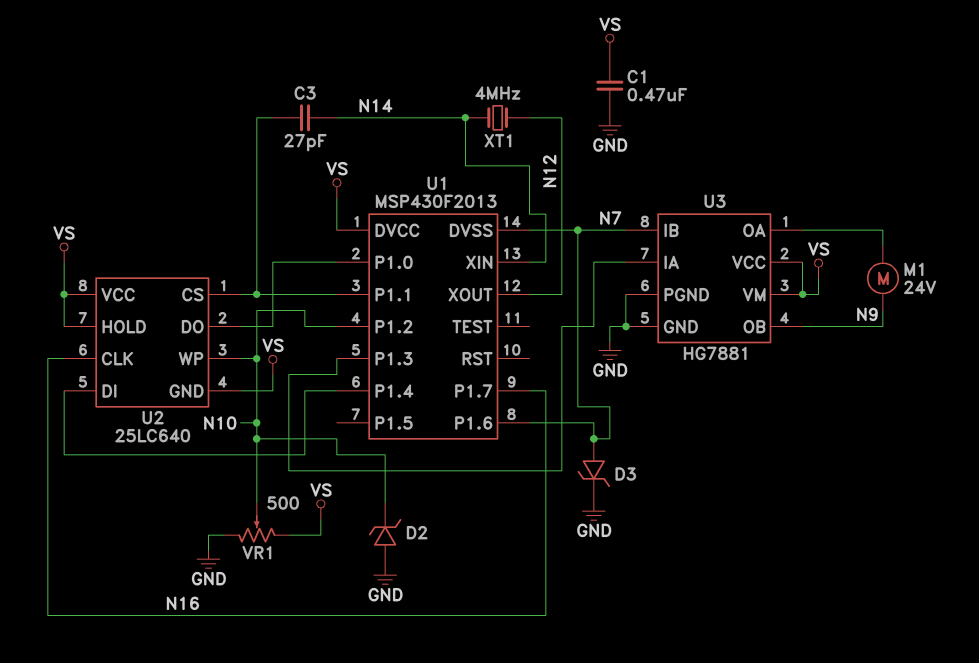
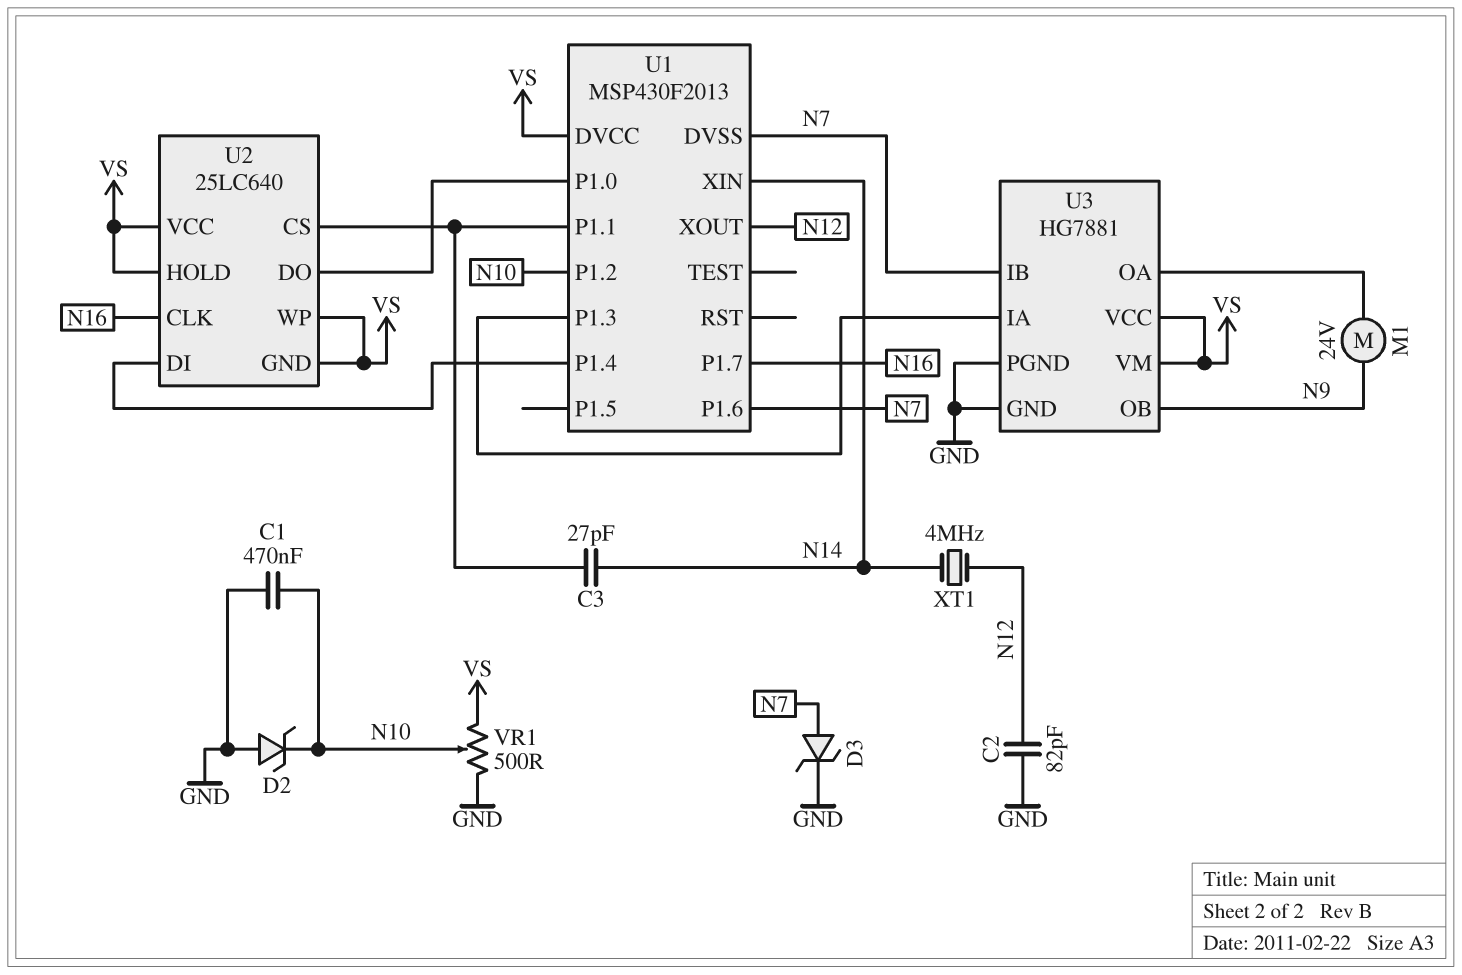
C1: 470nF (GND, VS) -> 470nF (GND, N10)
C2: none -> 82pF (GND, N12)
U2 pin WP: N10 -> VS

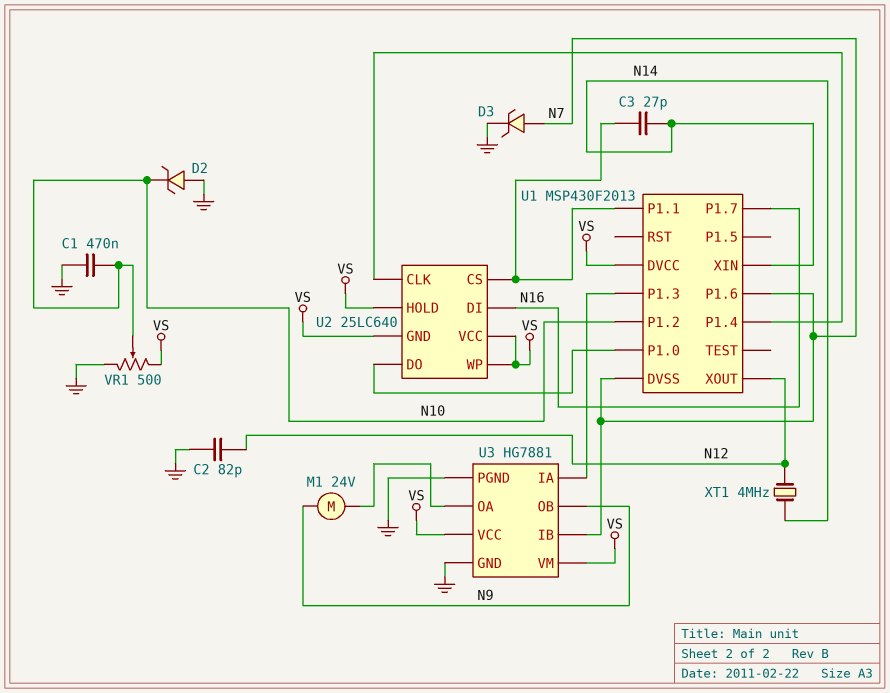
U2 pin CLK: N16 -> U1/P1.4
U2 pin DI: U1/P1.4 -> N16

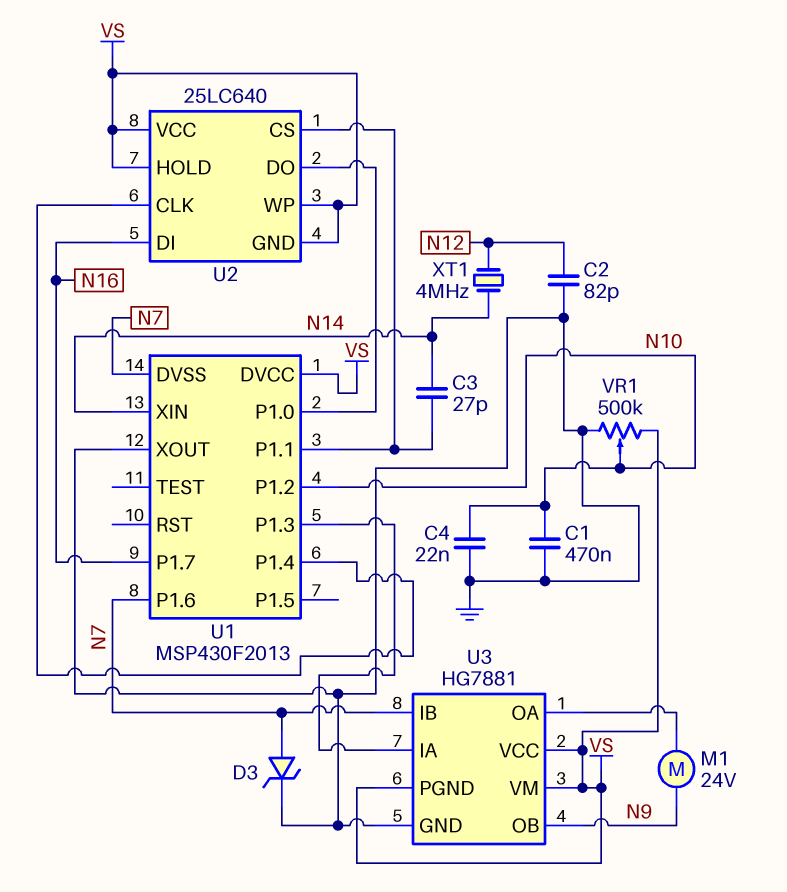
C4: none -> 22nF (GND, N10)
D2: zener (A GND, K N10) -> none
U1 pin XOUT: N12 -> GND
U3 pin PGND: GND -> VS
VR1: 500 (GND, VS, wiper N10) -> 500k (GND, VS, wiper N10)

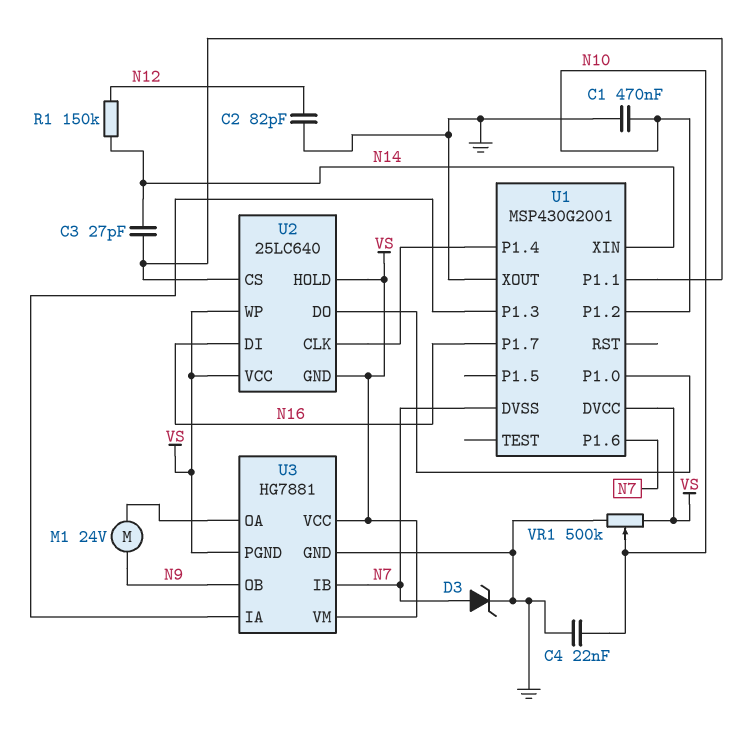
R1: none -> 150k (N12, N14)
U1: MSP430F2013 -> MSP430G2001
XT1: 4MHz (N12, N14) -> none

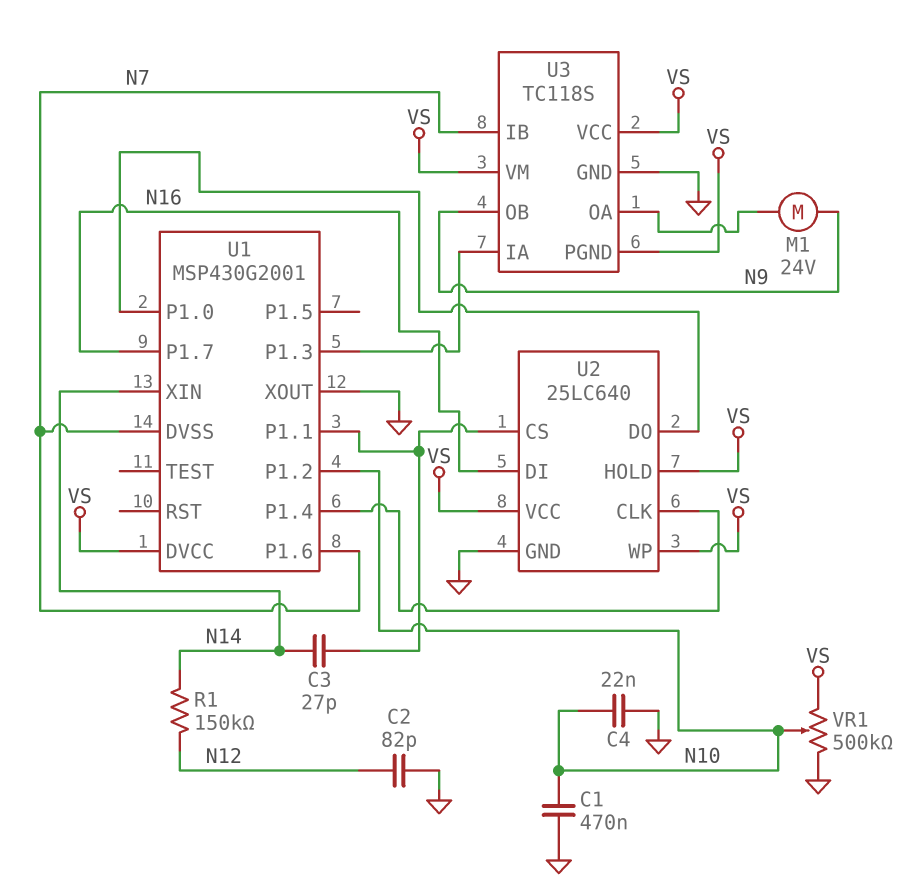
D3: zener (A N7, K GND) -> none
U2 pin GND: VS -> GND
U3: HG7881 -> TC118S

